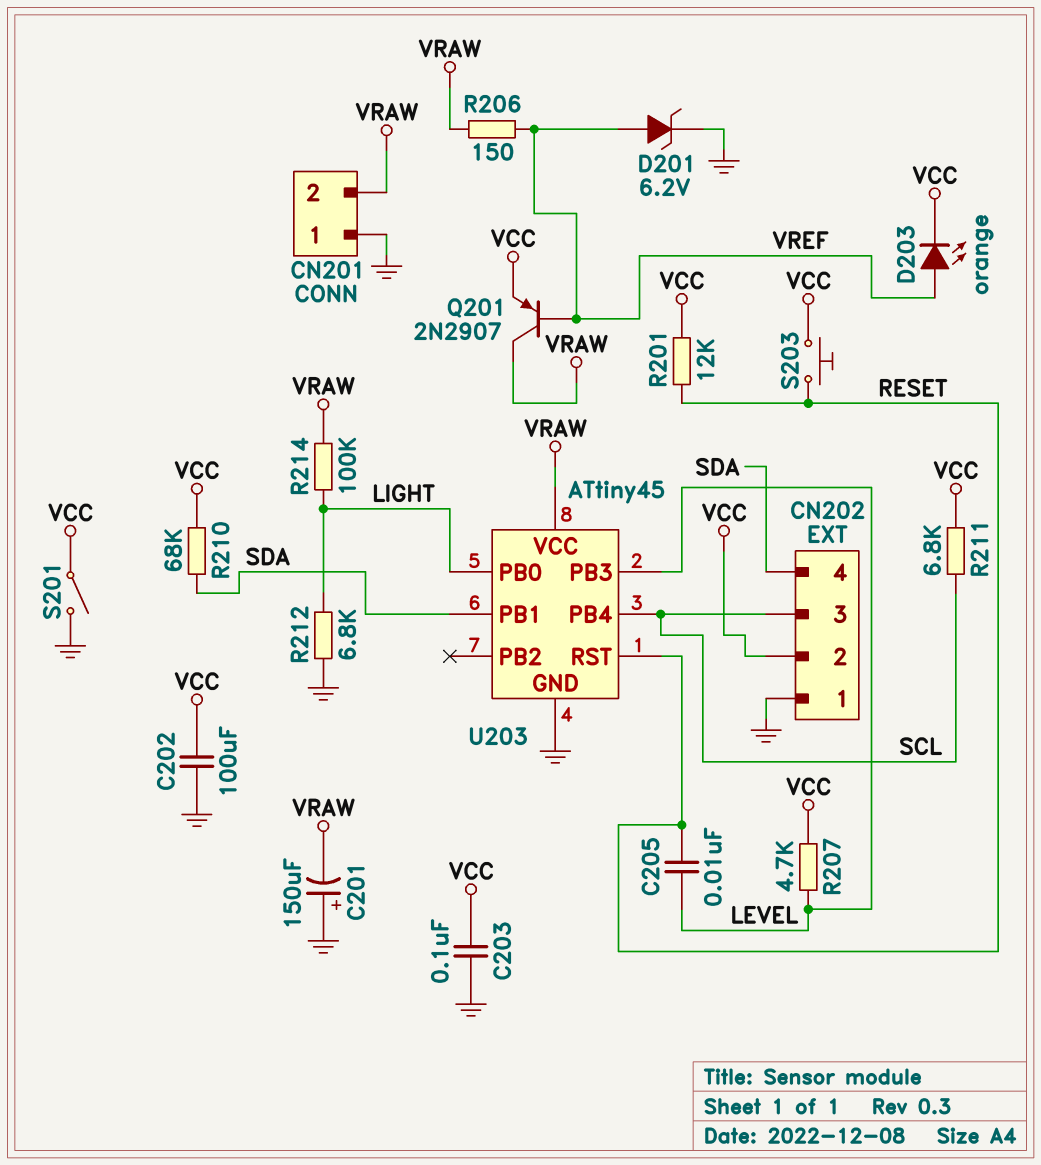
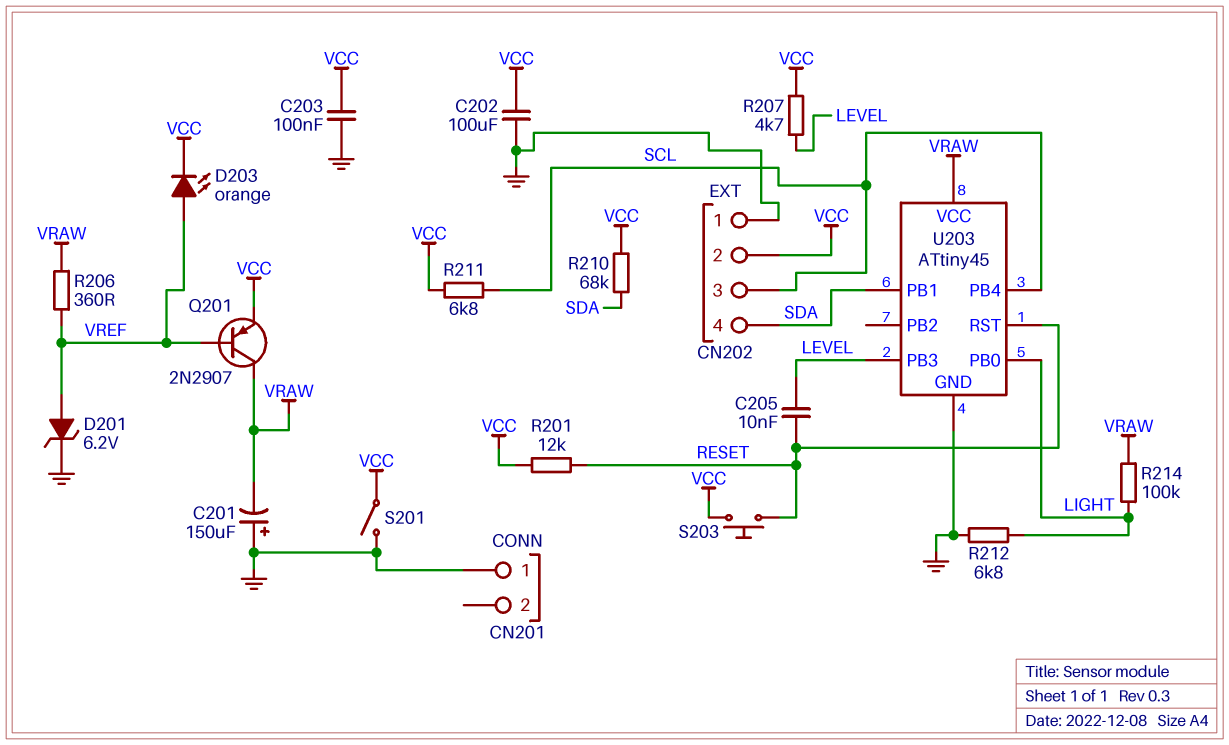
CN201 pin 2: VRAW -> none
R206: 150 (VRAW, VREF) -> 360 (VRAW, VREF)

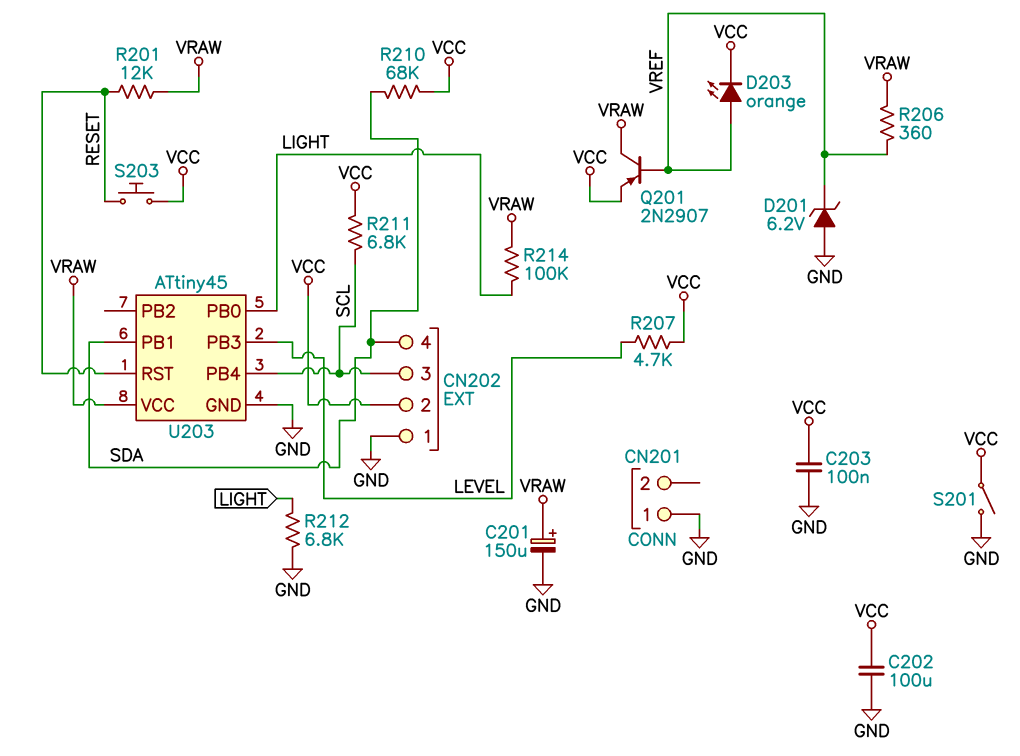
C201: 150uF (plus GND, minus VRAW) -> 150uF (plus VRAW, minus GND)
C205: 10nF (LEVEL, RESET) -> none
D201: zener 6.2V (A VREF, K GND) -> zener 6.2V (A GND, K VREF)
R201: 12k (RESET, VCC) -> 12k (RESET, VRAW)

